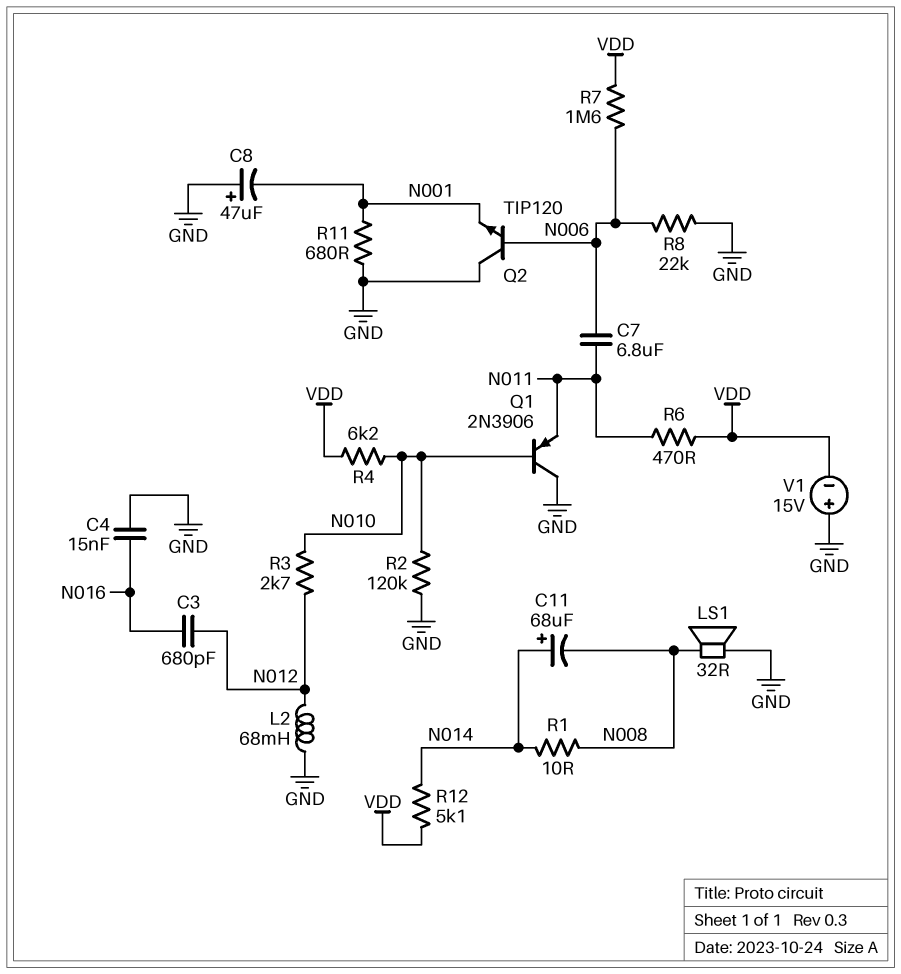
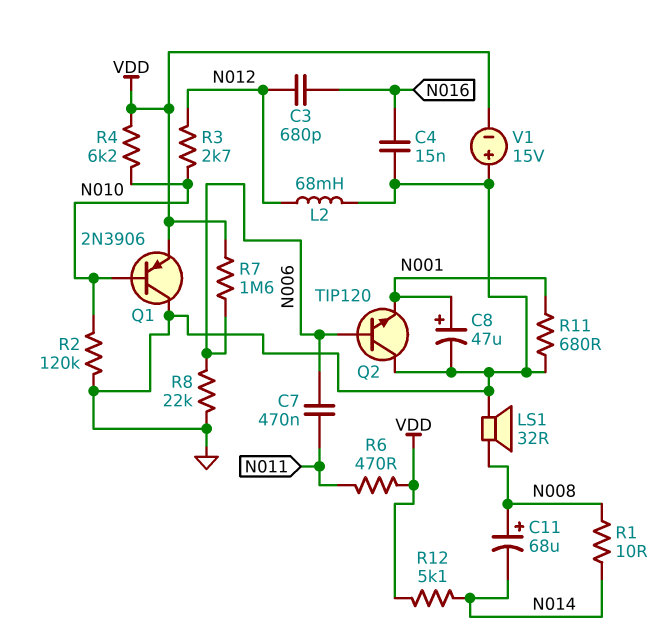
C7: 6.8uF (N006, N011) -> 470nF (N006, N011)
C8: 47uF (plus GND, minus N001) -> 47uF (plus N001, minus GND)
C11: 68uF (plus N014, minus N008) -> 68uF (plus N008, minus N014)
Q1: PNP 2N3906 (B N010, C GND, E N011) -> PNP 2N3906 (B N010, C GND, E VDD)

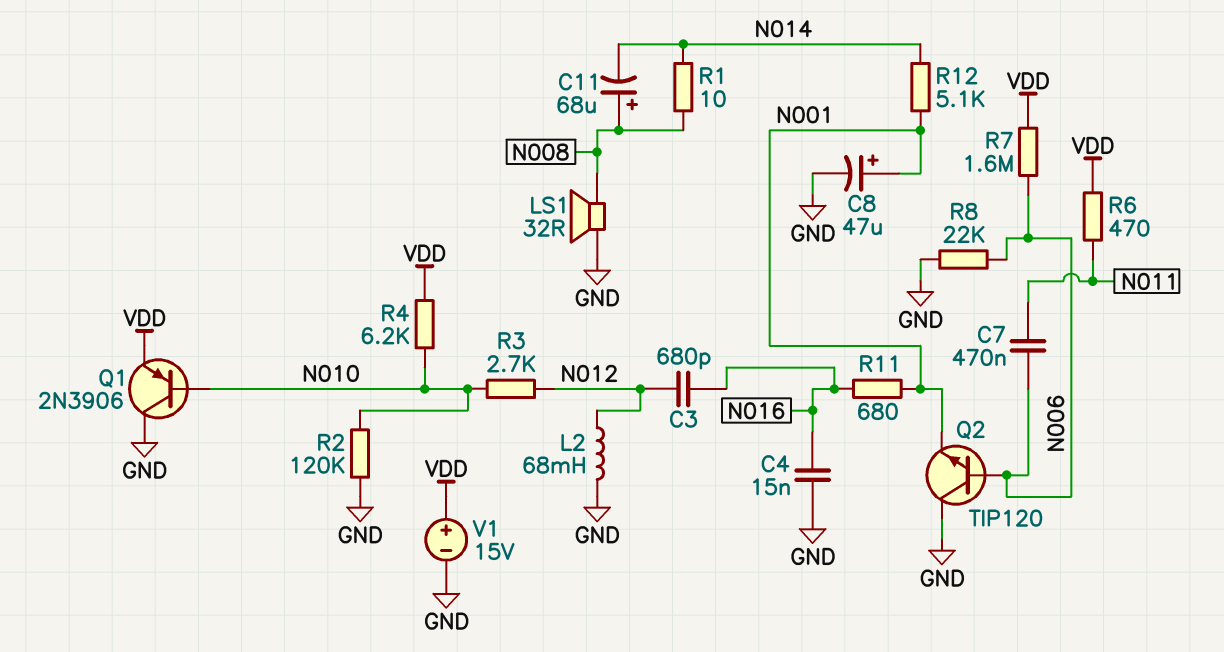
R11: 680 (GND, N001) -> 680 (N001, N016)
R12: 5.1k (N014, VDD) -> 5.1k (N001, N014)
V1: 15V (plus GND, minus VDD) -> 15V (plus VDD, minus GND)

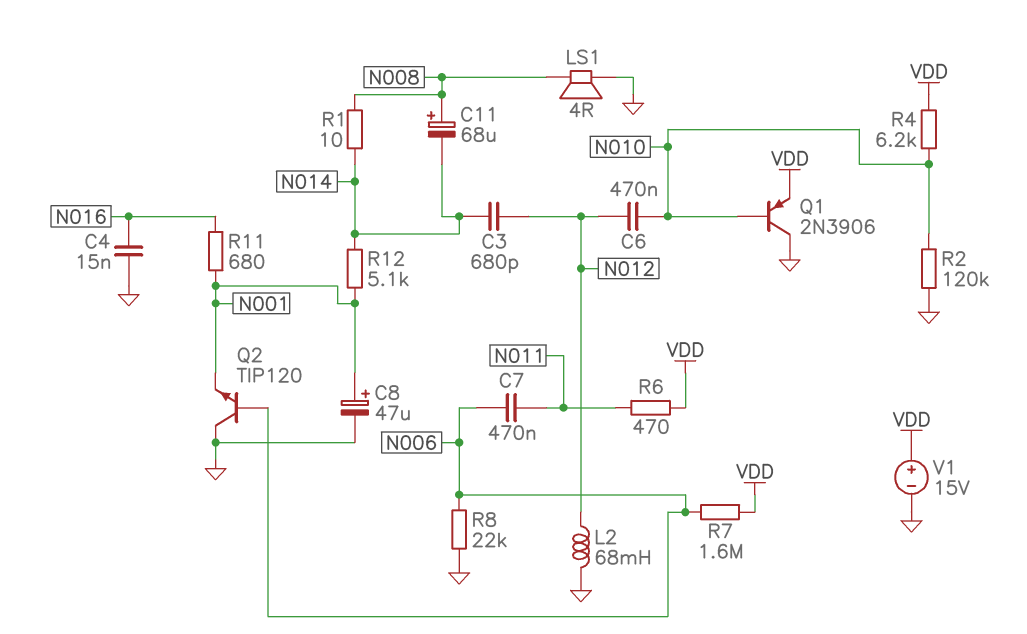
C3: 680pF (N012, N016) -> 680pF (N012, N014)
C6: none -> 470nF (N010, N012)
LS1: speaker 32R (GND, N008) -> speaker 4R (GND, N008)
R3: 2.7k (N010, N012) -> none

